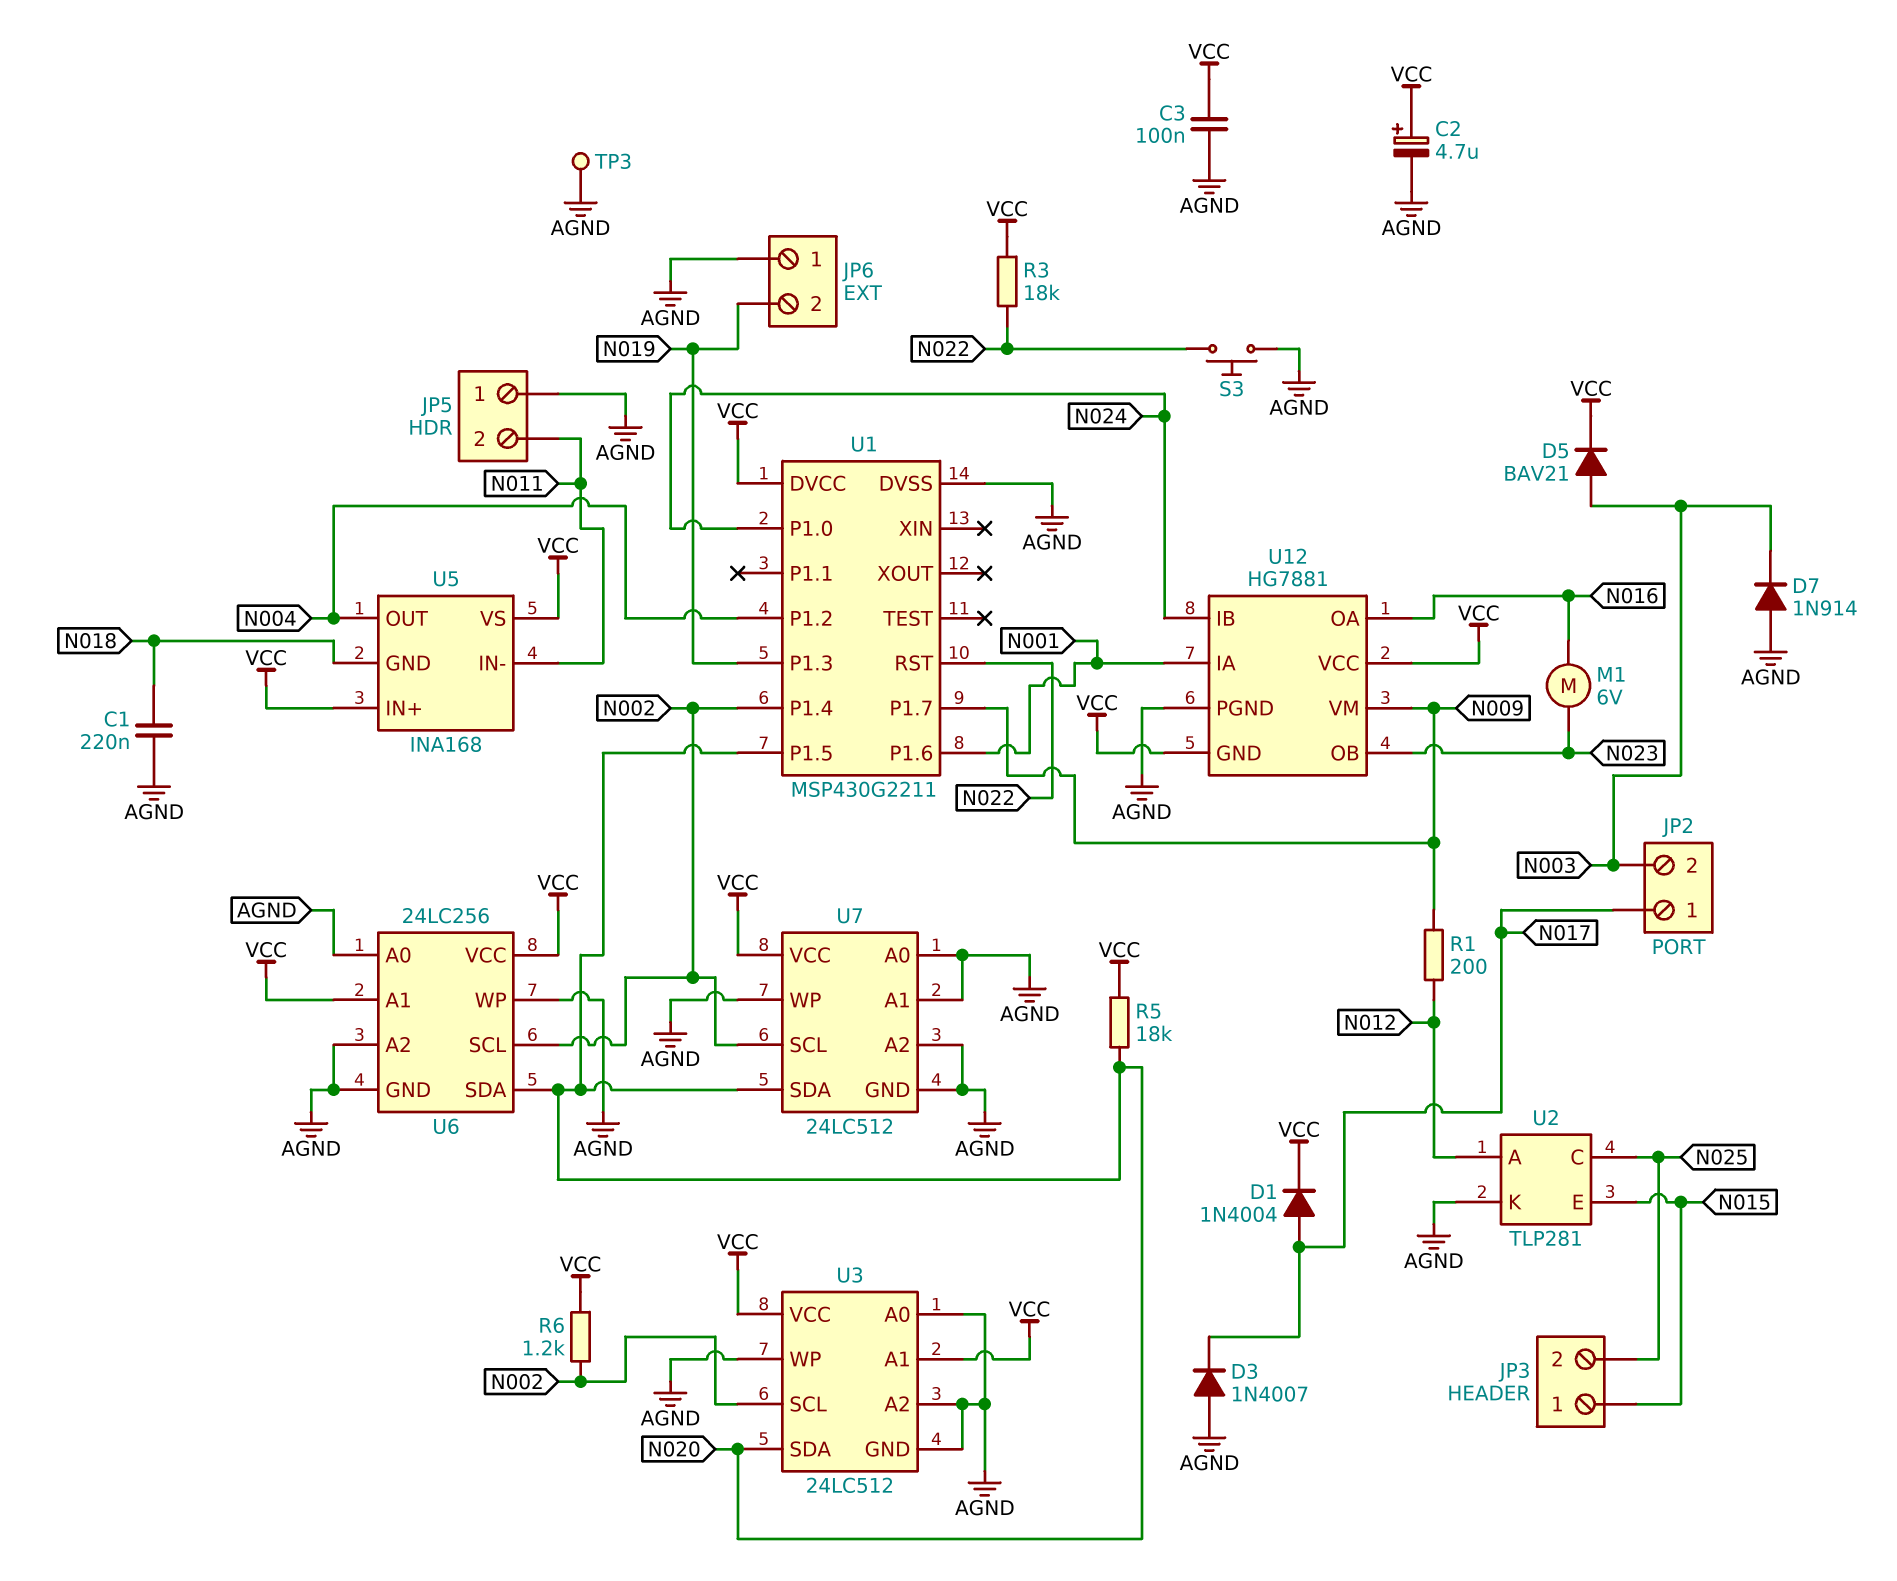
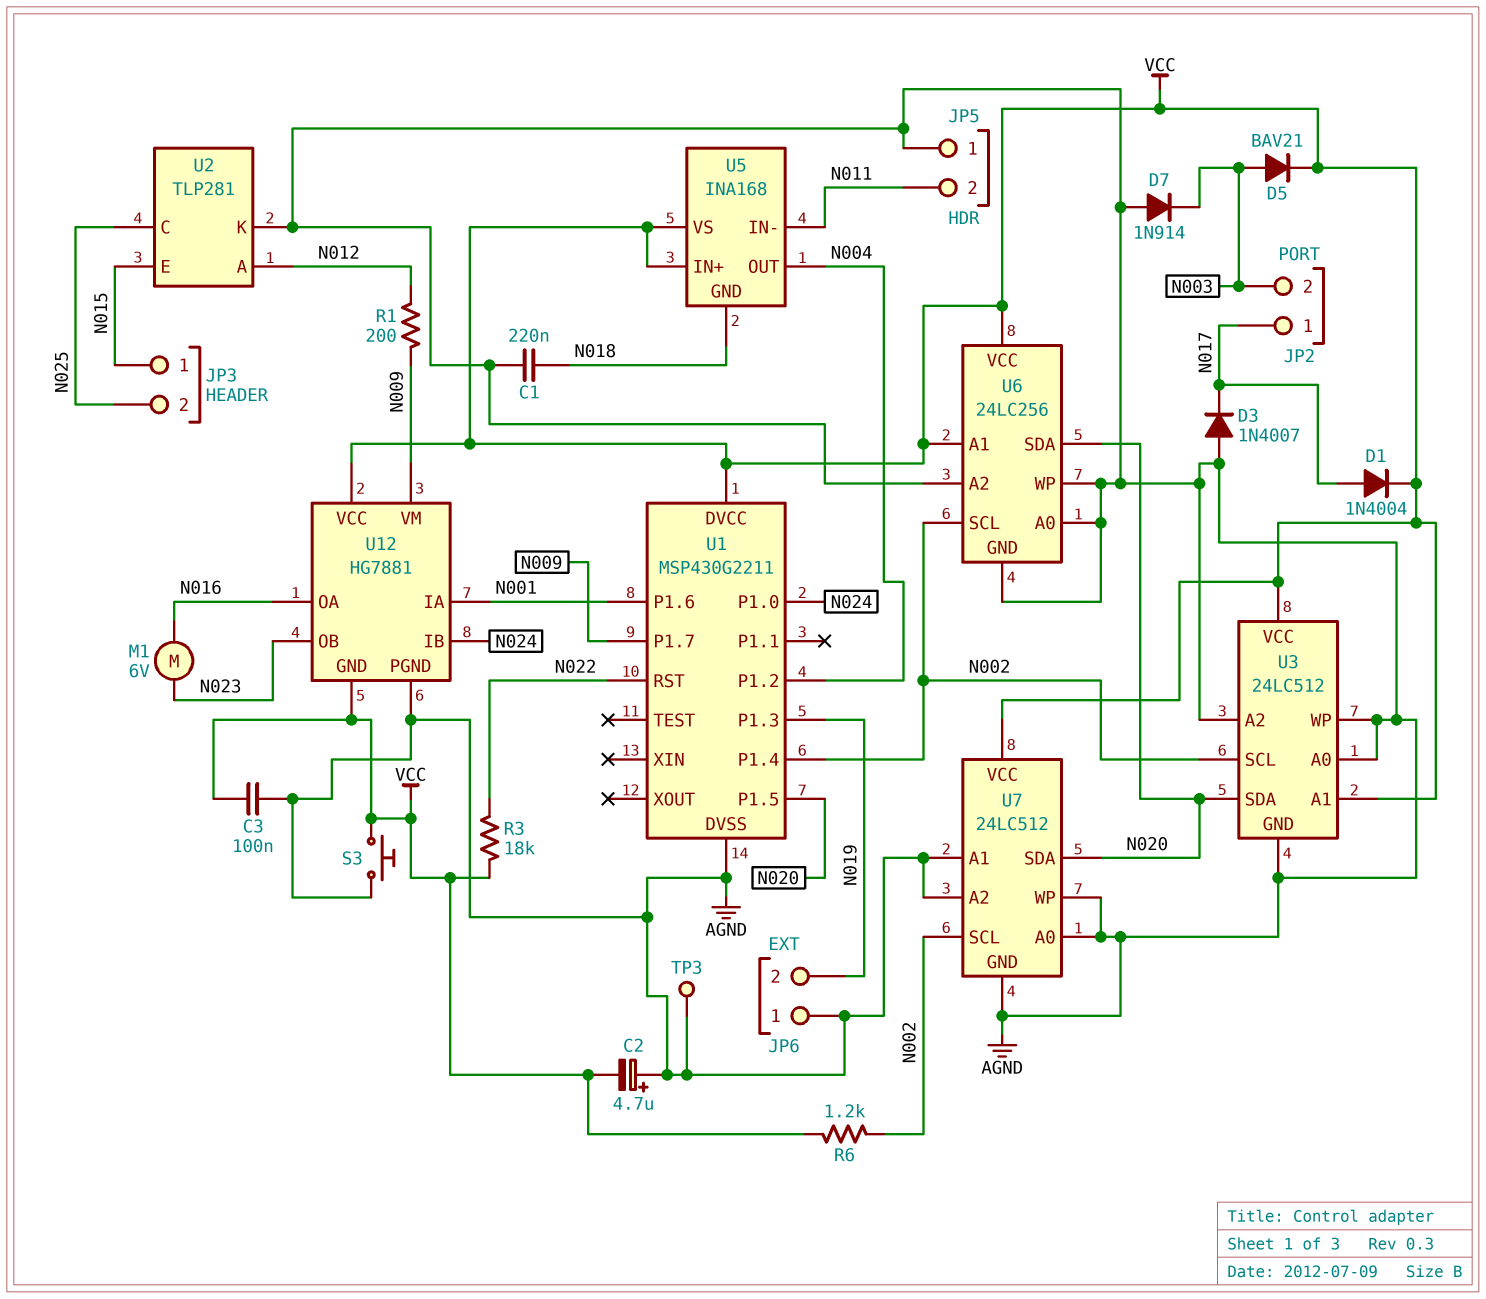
C2: 4.7uF (plus VCC, minus AGND) -> 4.7uF (plus AGND, minus VCC)
R5: 18k (N020, VCC) -> none
S3: button (AGND, N022) -> button (AGND, VCC)

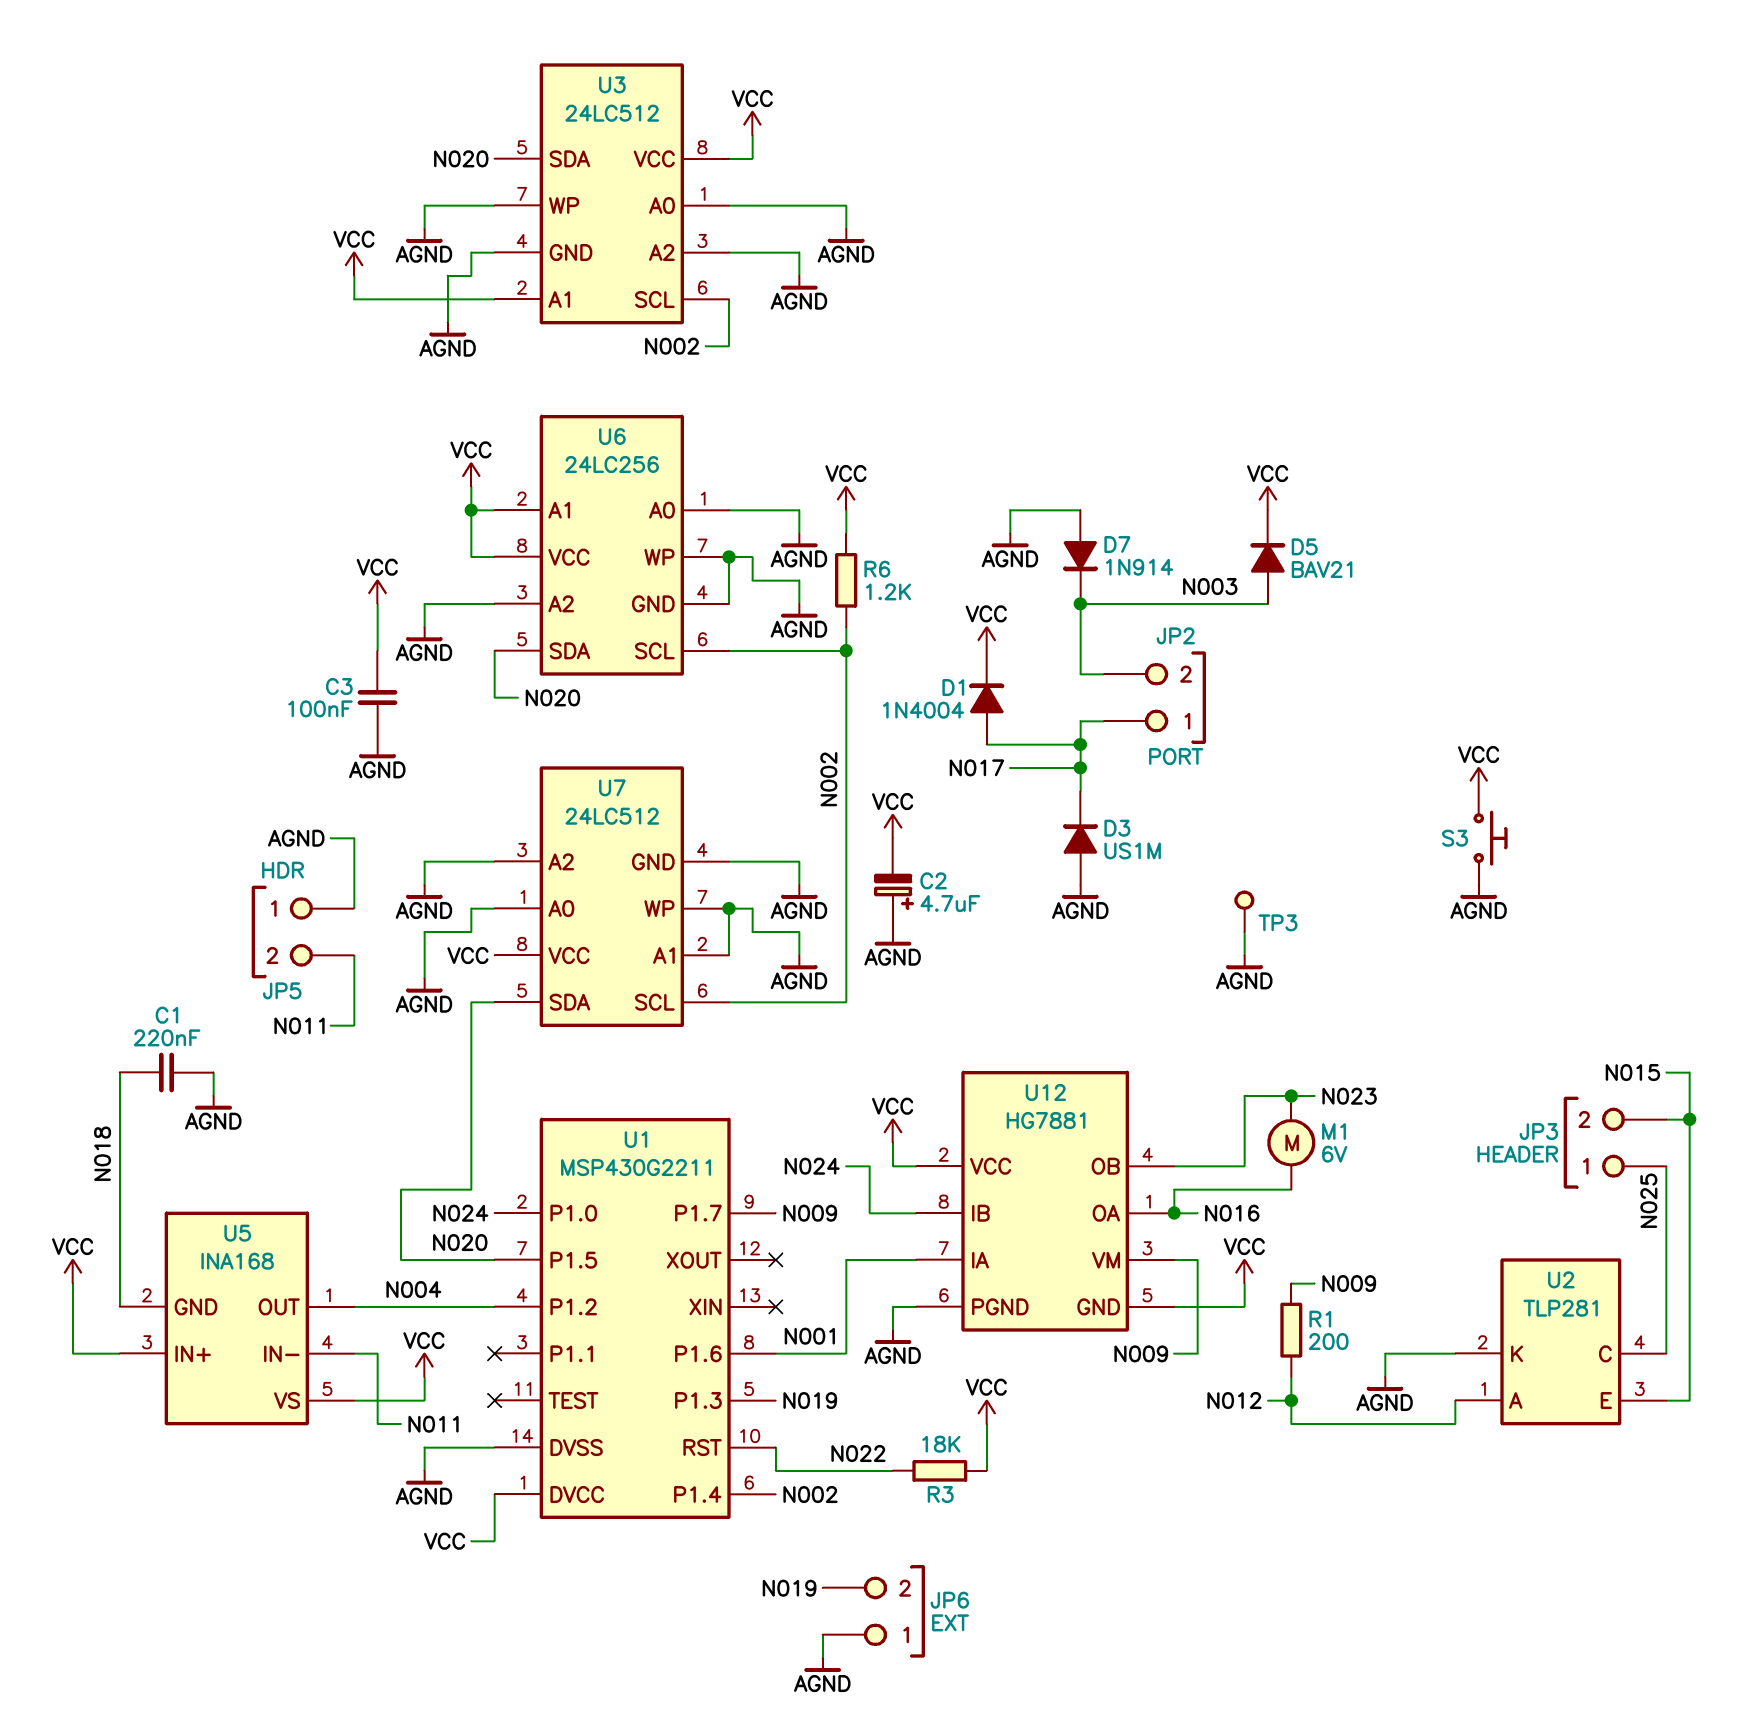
D3: diode 1N4007 (A AGND, K N017) -> diode US1M (A AGND, K N017)
JP3 pin 1: N015 -> N025
JP3 pin 2: N025 -> N015

